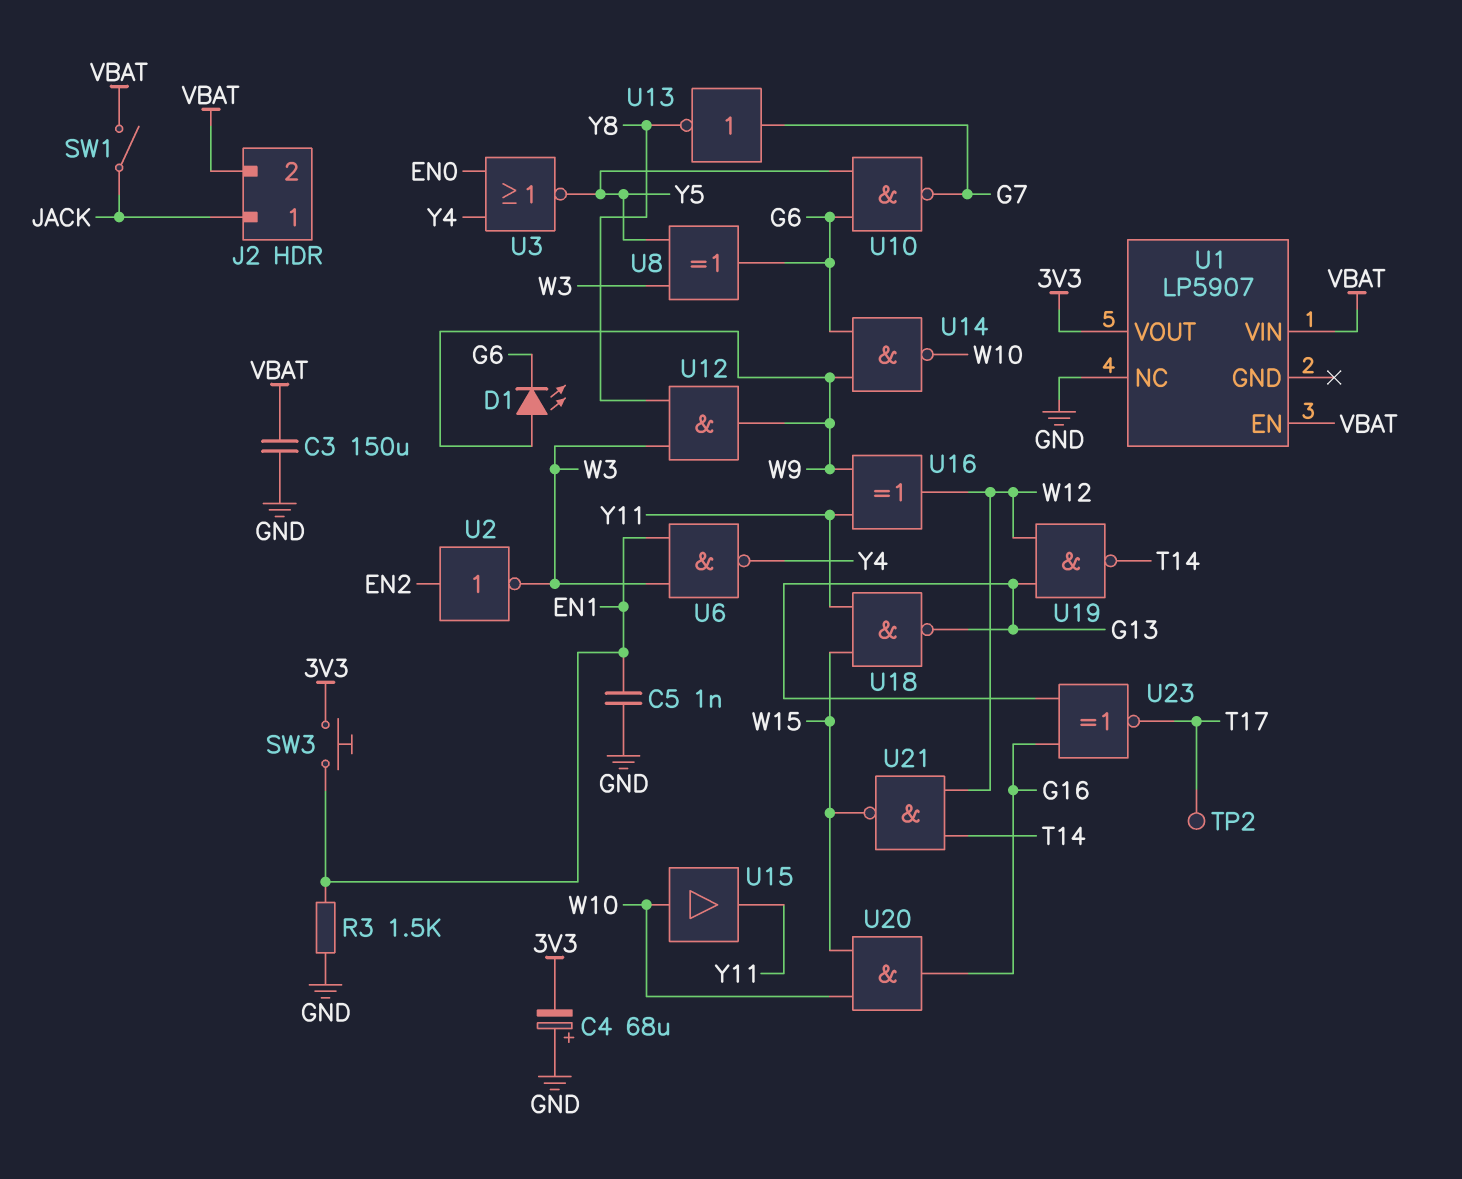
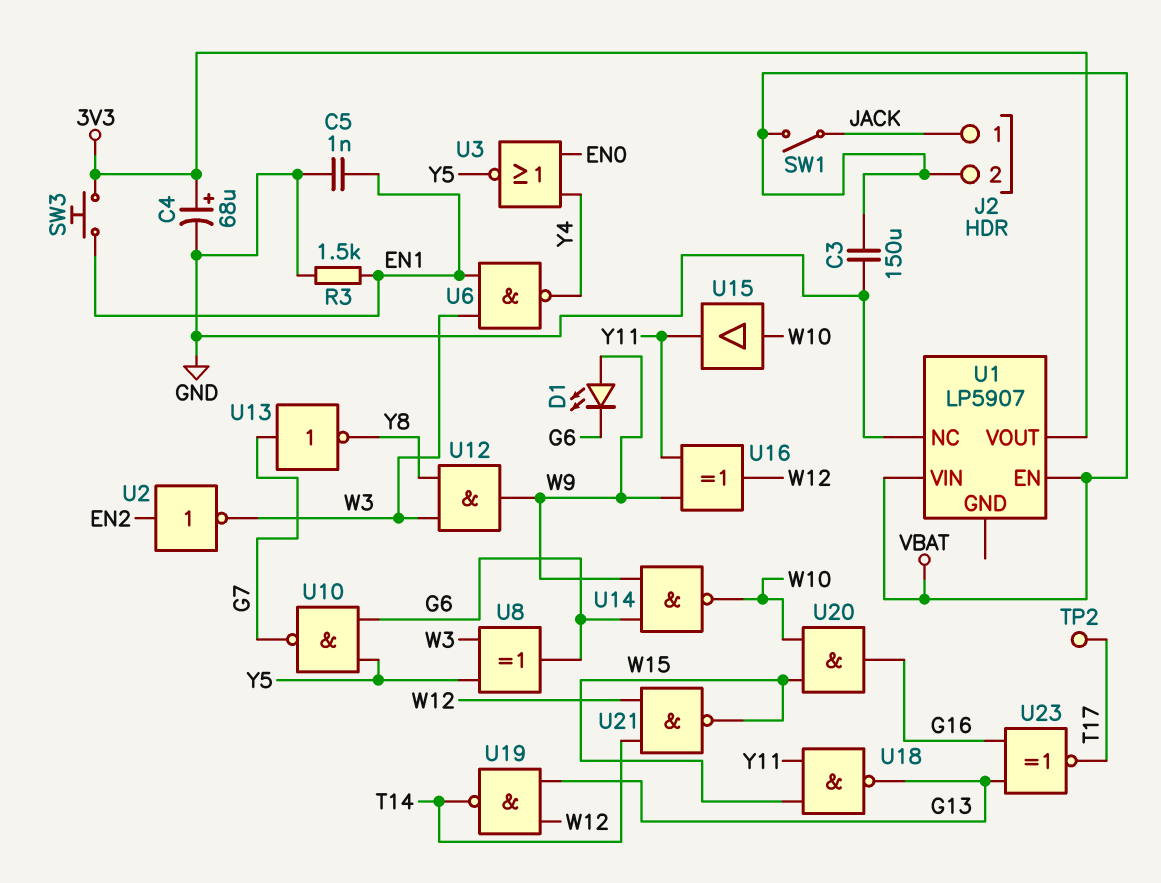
C4: 68uF (plus GND, minus 3V3) -> 68uF (plus 3V3, minus GND)

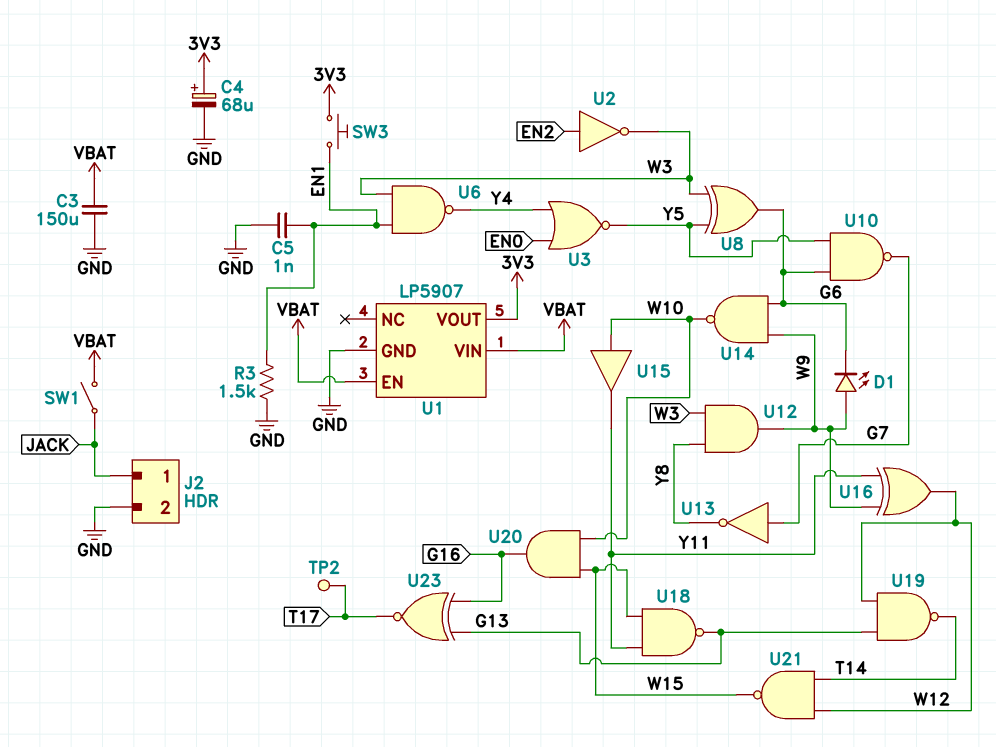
J2 pin 2: VBAT -> GND
U1 pin GND: none -> GND
U1 pin NC: GND -> none

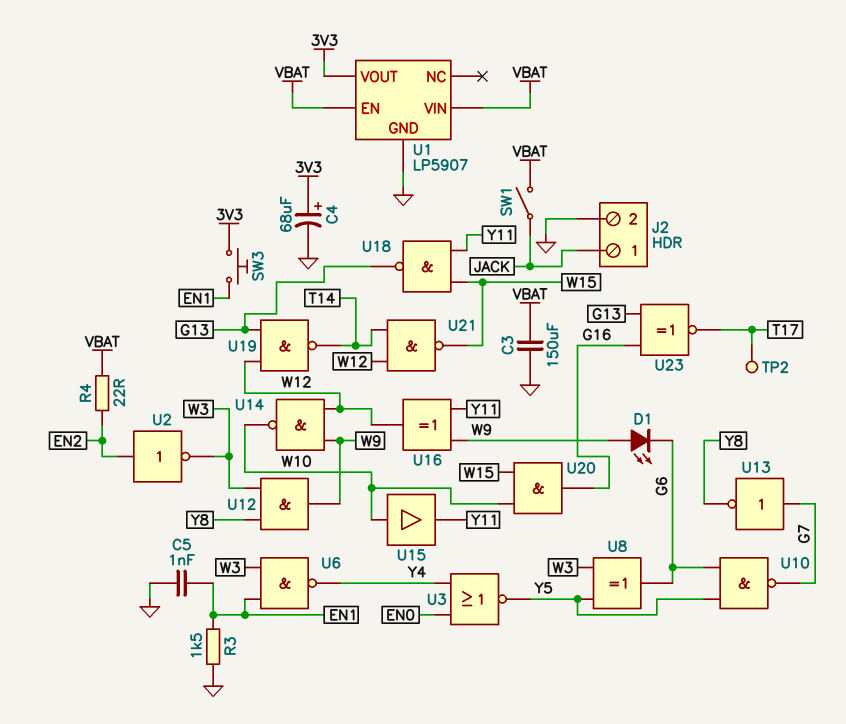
R4: none -> 22 (EN2, VBAT)
U14: NAND (in G6, in W9, out W10) -> NAND (in W9, in W12, out W10)

